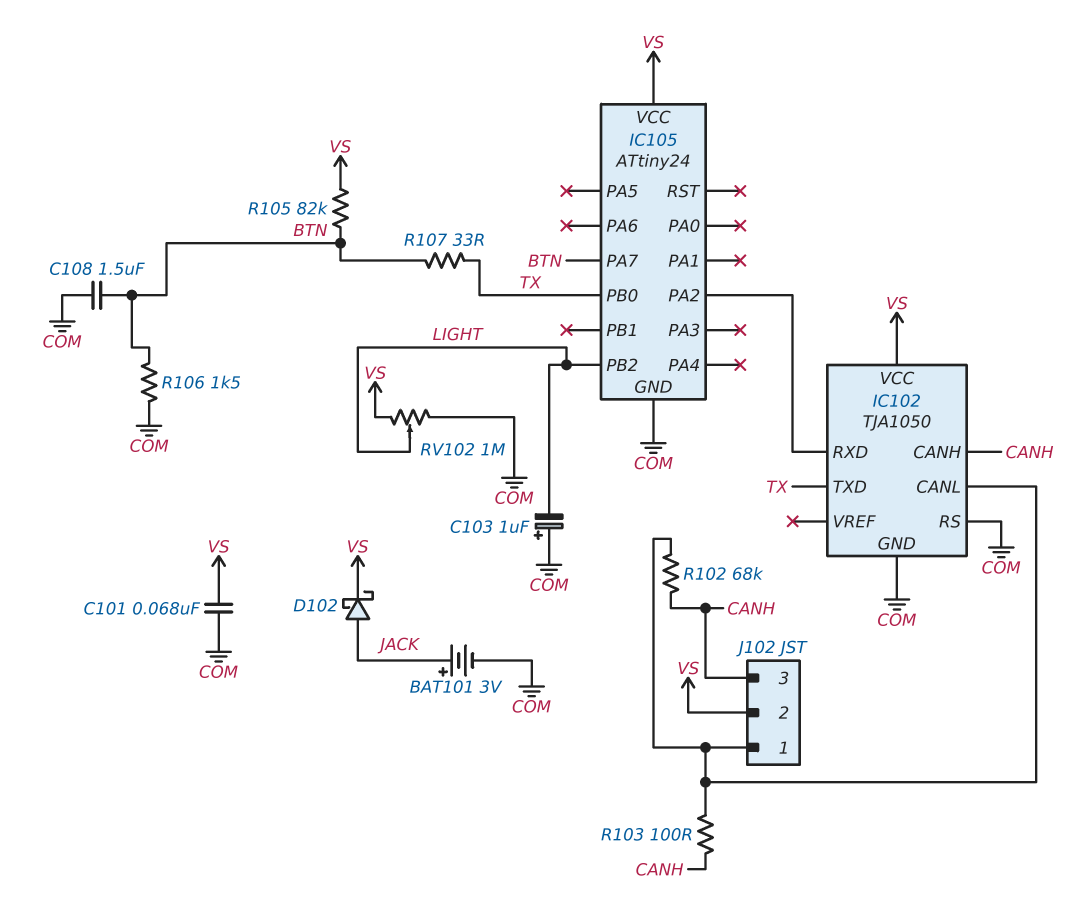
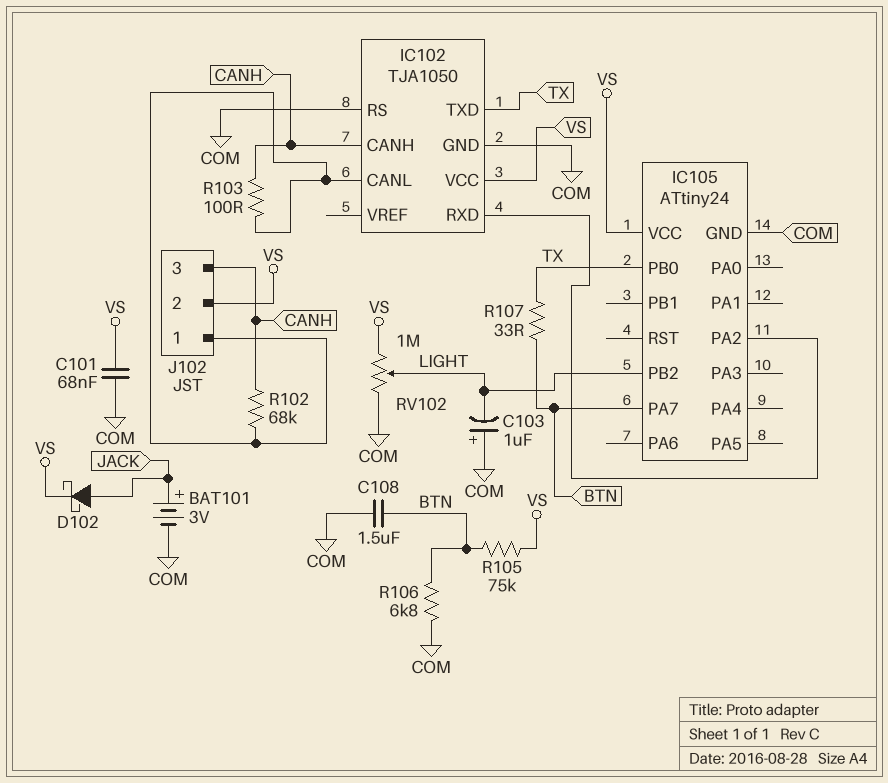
R105: 82k (BTN, VS) -> 75k (BTN, VS)
R106: 1.5k (BTN, COM) -> 6.8k (BTN, COM)

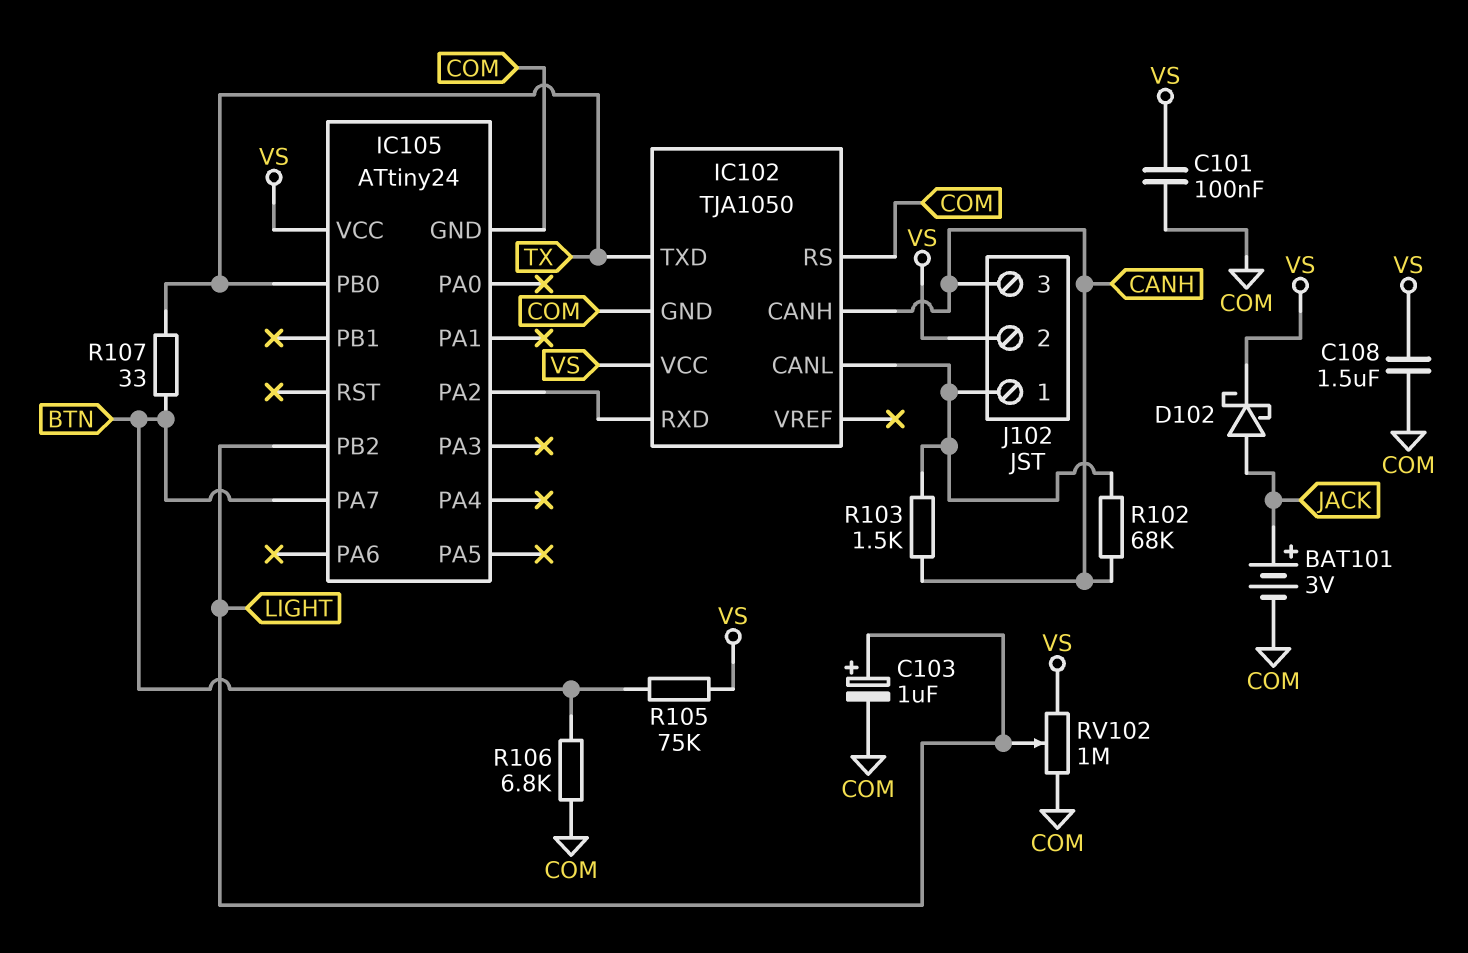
C101: 68nF (COM, VS) -> 100nF (COM, VS)
C103: 1uF (plus COM, minus LIGHT) -> 1uF (plus LIGHT, minus COM)
C108: 1.5uF (BTN, COM) -> 1.5uF (COM, VS)
R103: 100 (CANH, IC102/CANL) -> 1.5k (CANH, IC102/CANL)

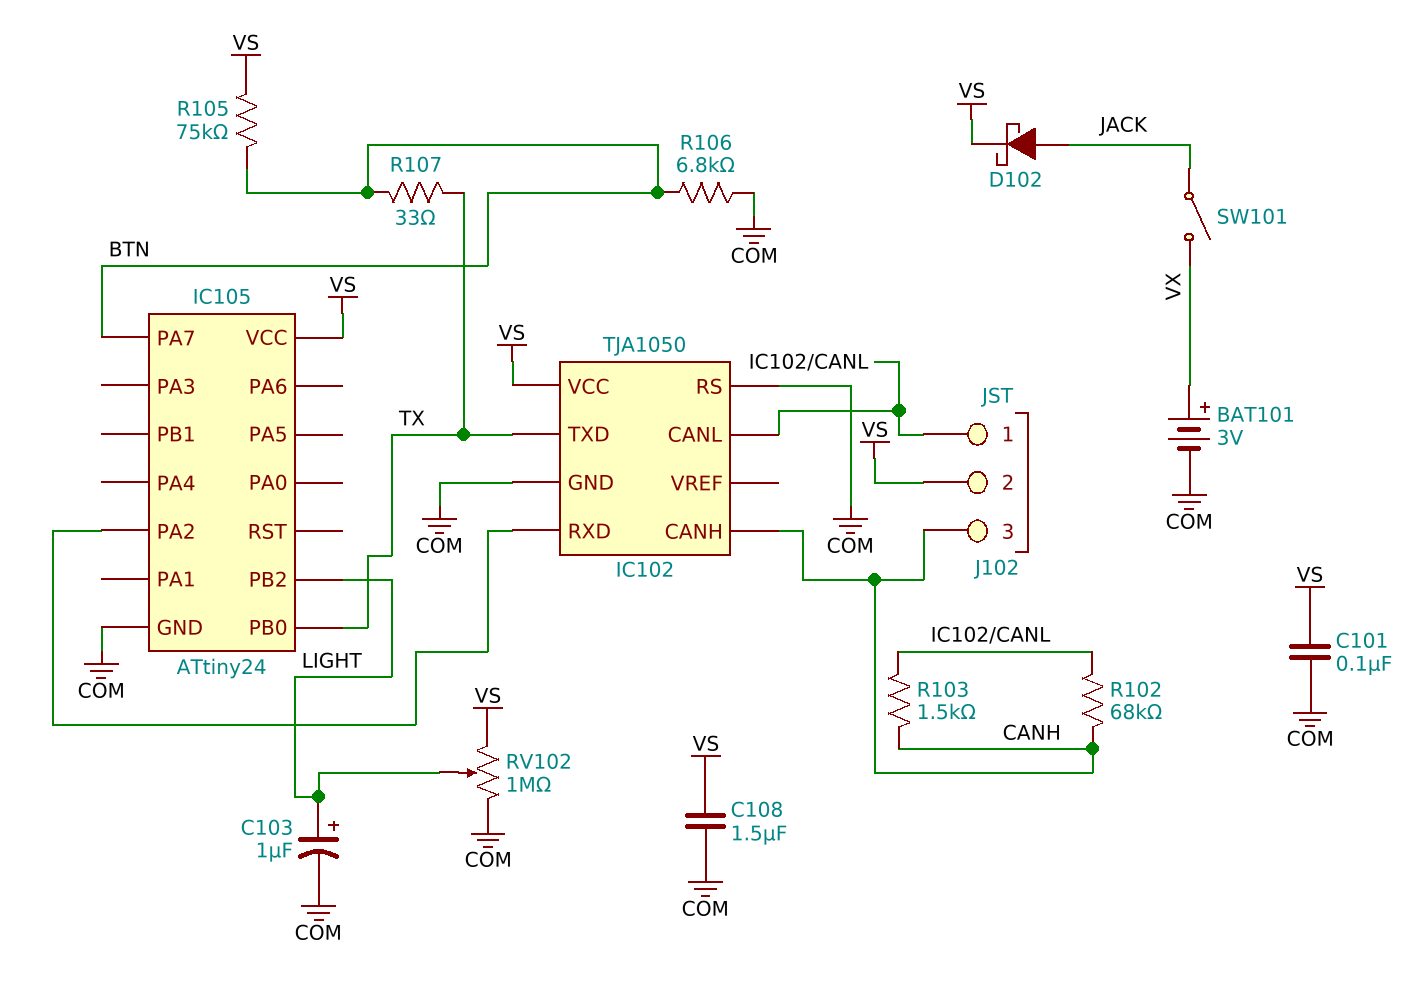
BAT101: 3V (plus JACK, minus COM) -> 3V (plus VX, minus COM)
SW101: none -> switch (JACK, VX)

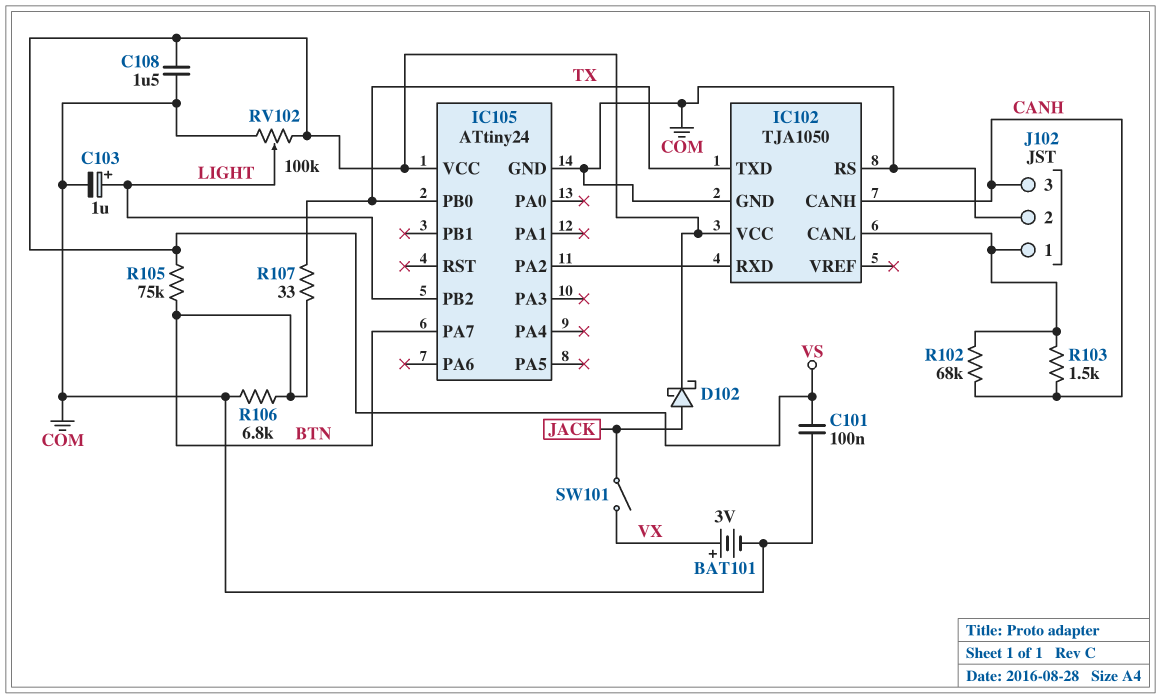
J102 pin 2: VS -> COM
RV102: 1M (COM, VS, wiper LIGHT) -> 100k (COM, VS, wiper LIGHT)

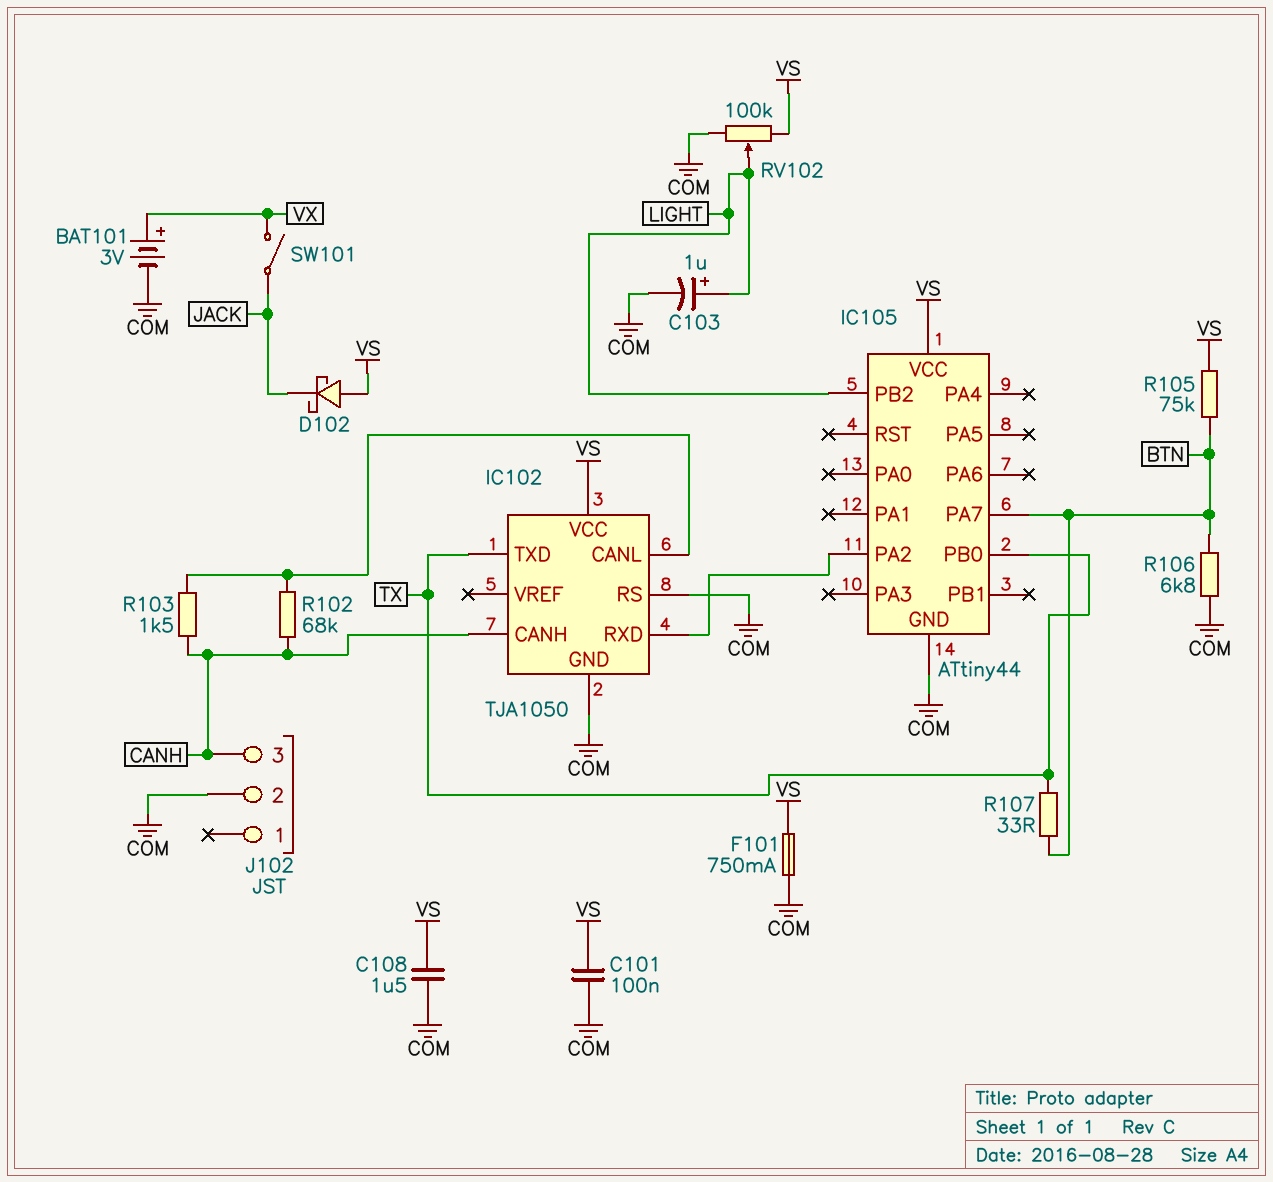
D102: schottky (A JACK, K VS) -> schottky (A VS, K JACK)
F101: none -> 750mA (COM, VS)
IC105: ATtiny24 -> ATtiny44
J102 pin 1: IC102/CANL -> none

